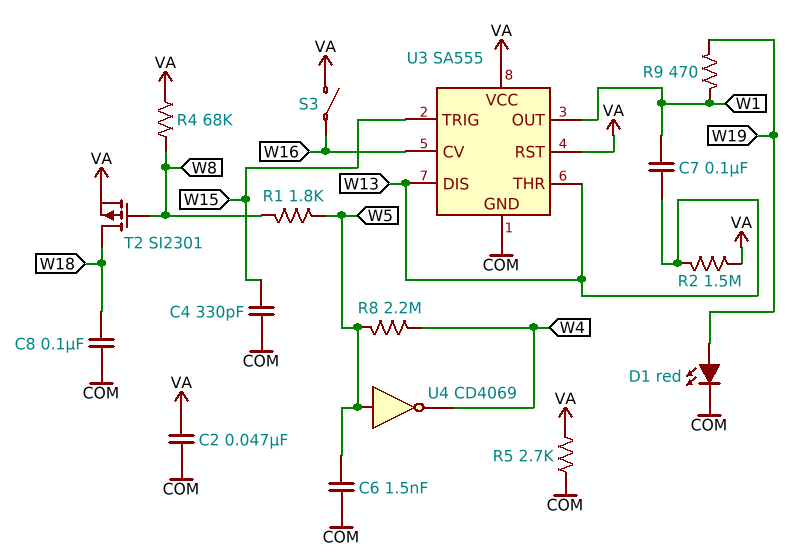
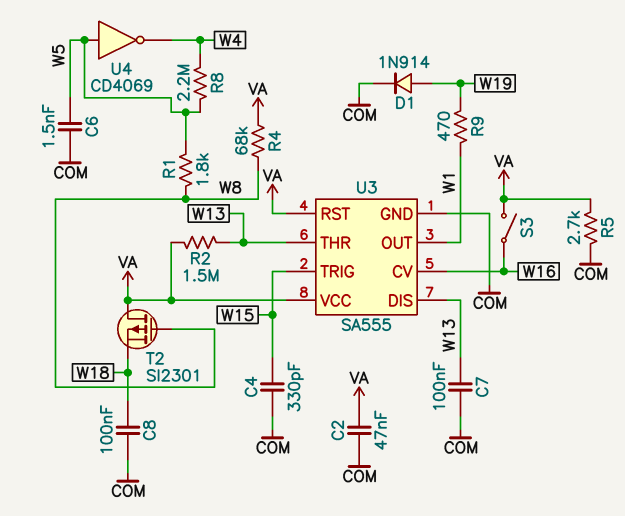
C7: 100nF (W1, W13) -> 100nF (COM, W13)
D1: LED red (A W19, K COM) -> diode 1N914 (A W19, K COM)
T2: PMOS SI2301 (G W8, D W18, S VA) -> PMOS SI2301 (G W8, D VA, S W18)

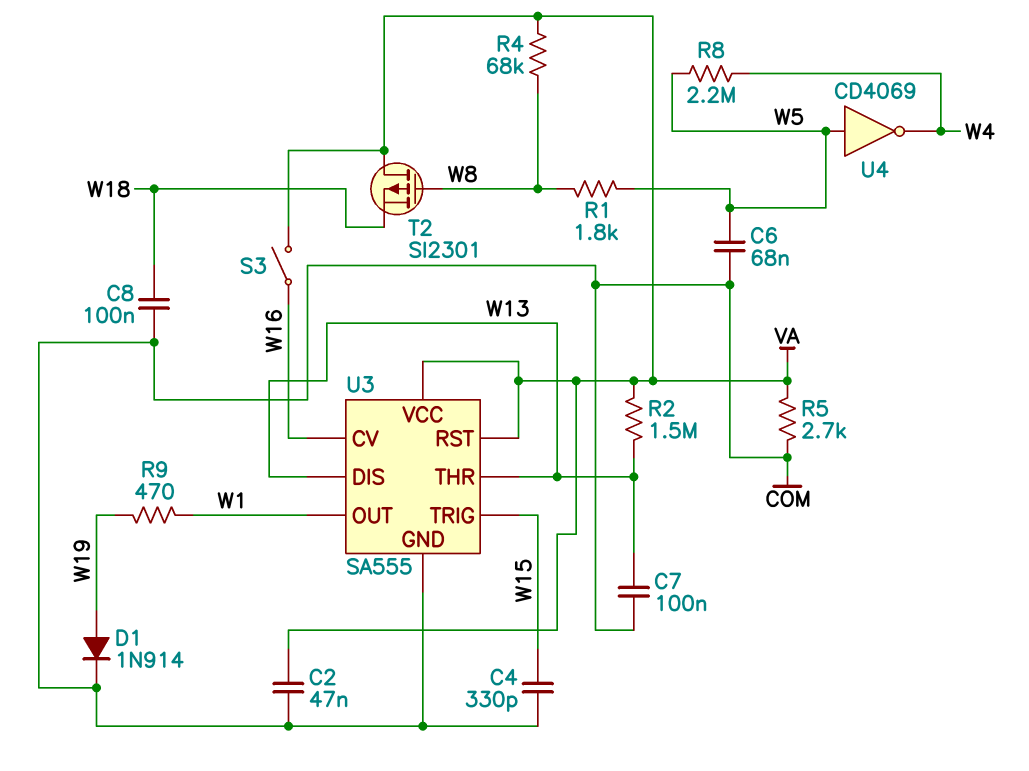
C6: 1.5nF (COM, W5) -> 68nF (COM, W5)

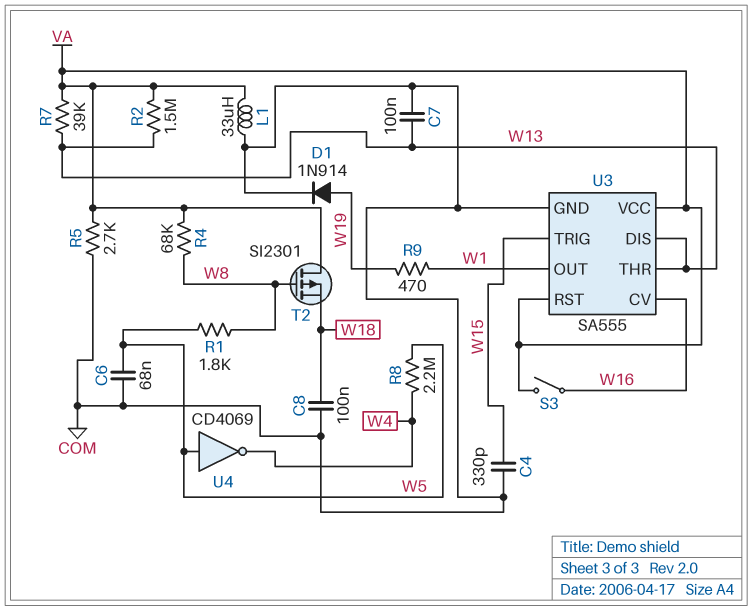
C2: 47nF (COM, VA) -> none
L1: none -> 33uH (COM, VA)
R7: none -> 39k (VA, W13)

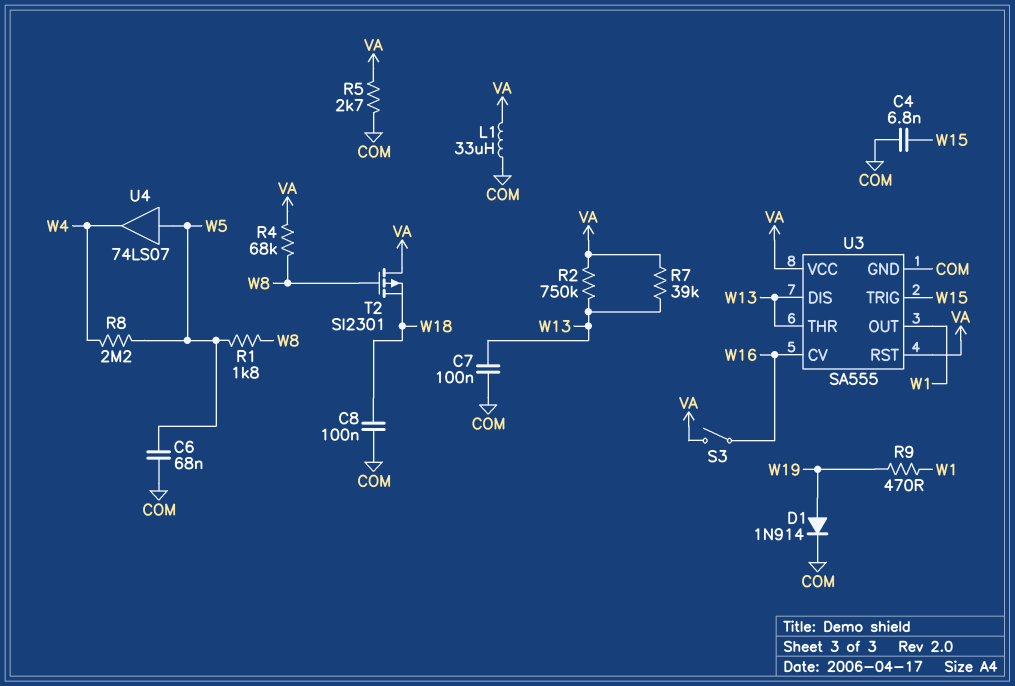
C4: 330pF (COM, W15) -> 6.8nF (COM, W15)
R2: 1.5M (VA, W13) -> 750k (VA, W13)
U4: NOT CD4069 (in W5, out W4) -> buffer 74LS07 (in W5, out W4)

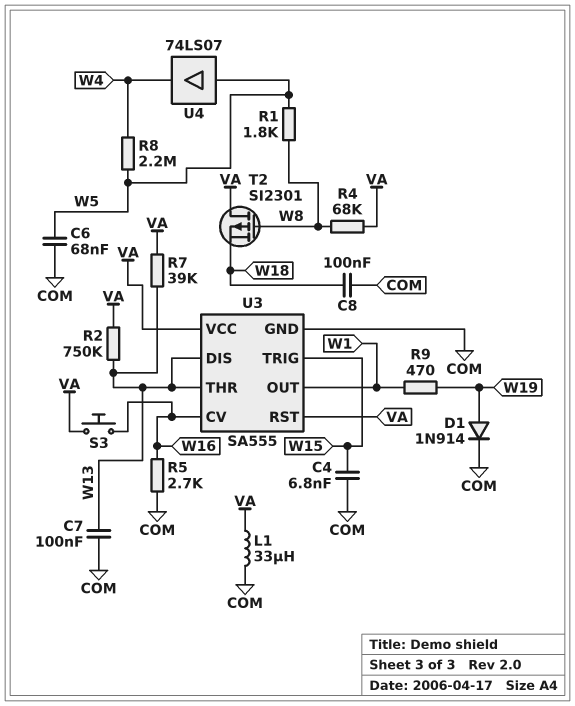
R5: 2.7k (COM, VA) -> 2.7k (COM, W16)
S3: switch (VA, W16) -> button (VA, W16)

